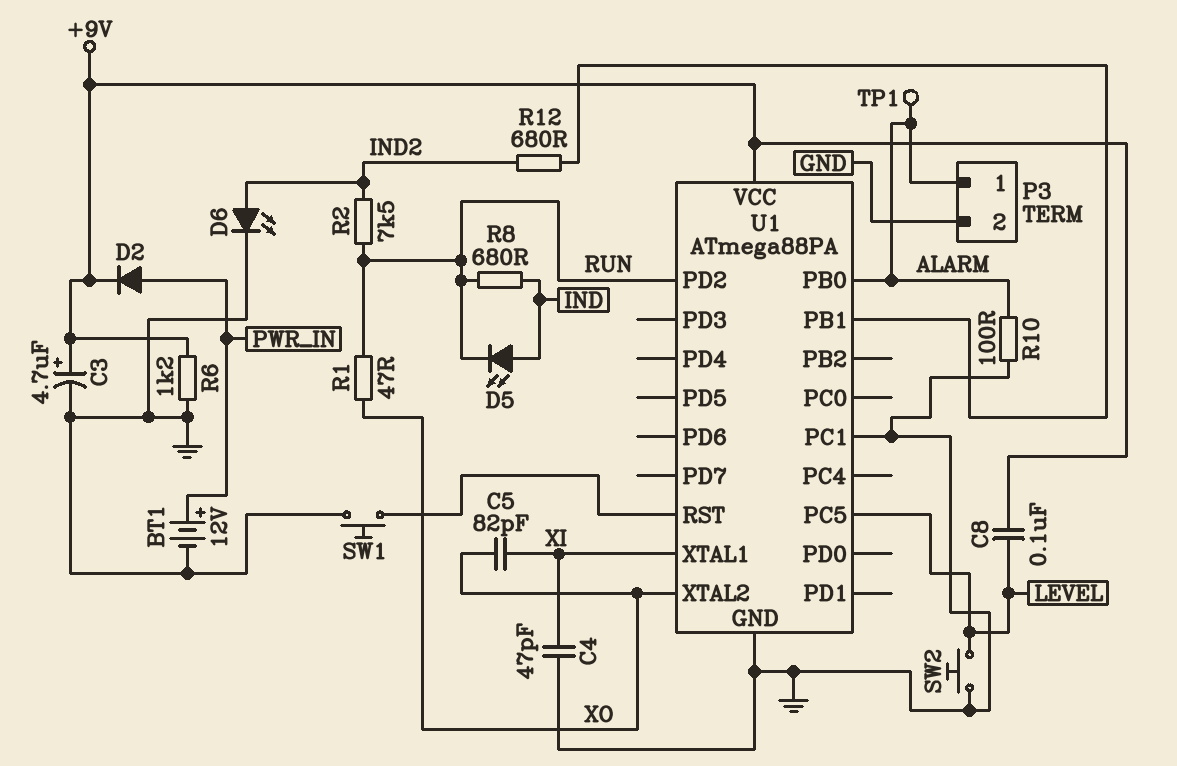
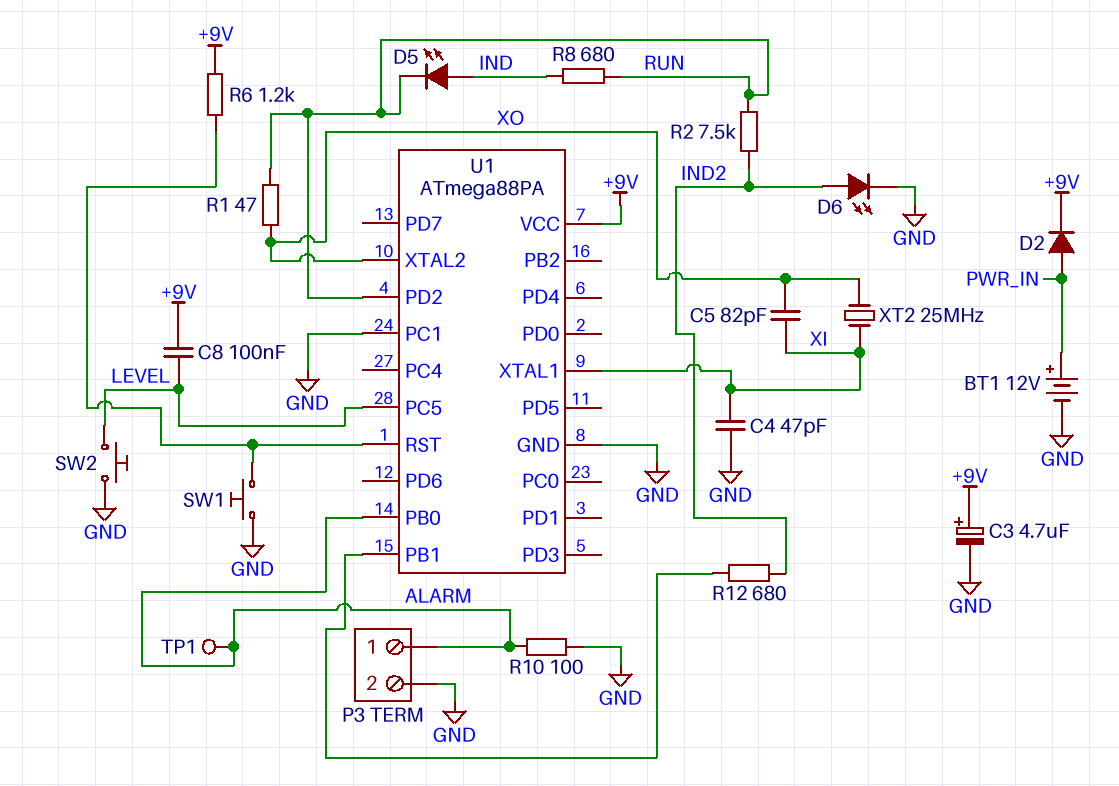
R6: 1.2k (+9V, GND) -> 1.2k (+9V, U1/RST)
XT2: none -> 25MHz (XI, XO)

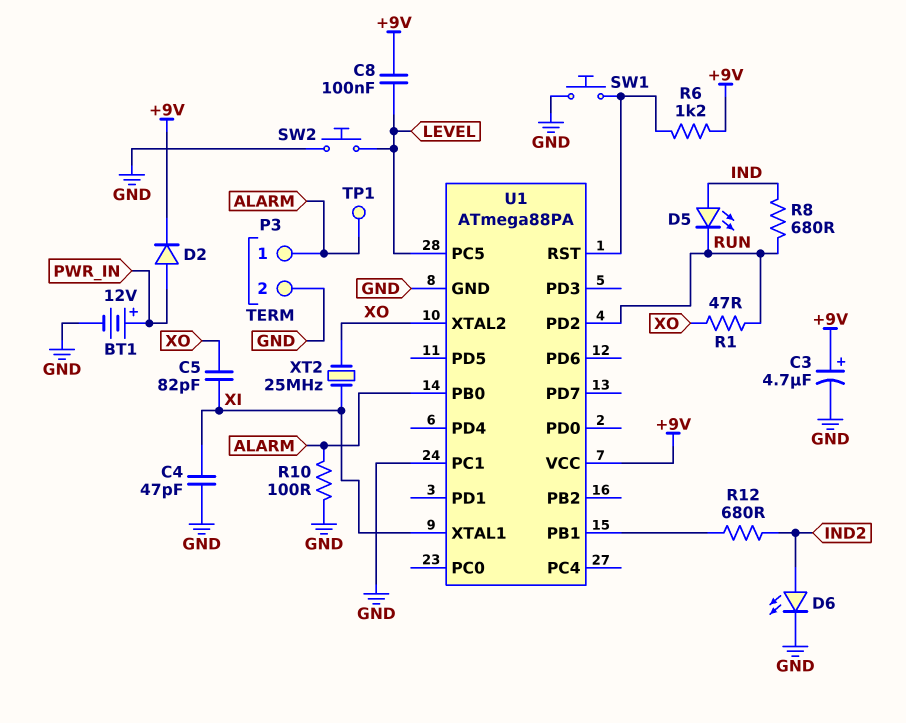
R2: 7.5k (IND2, RUN) -> none

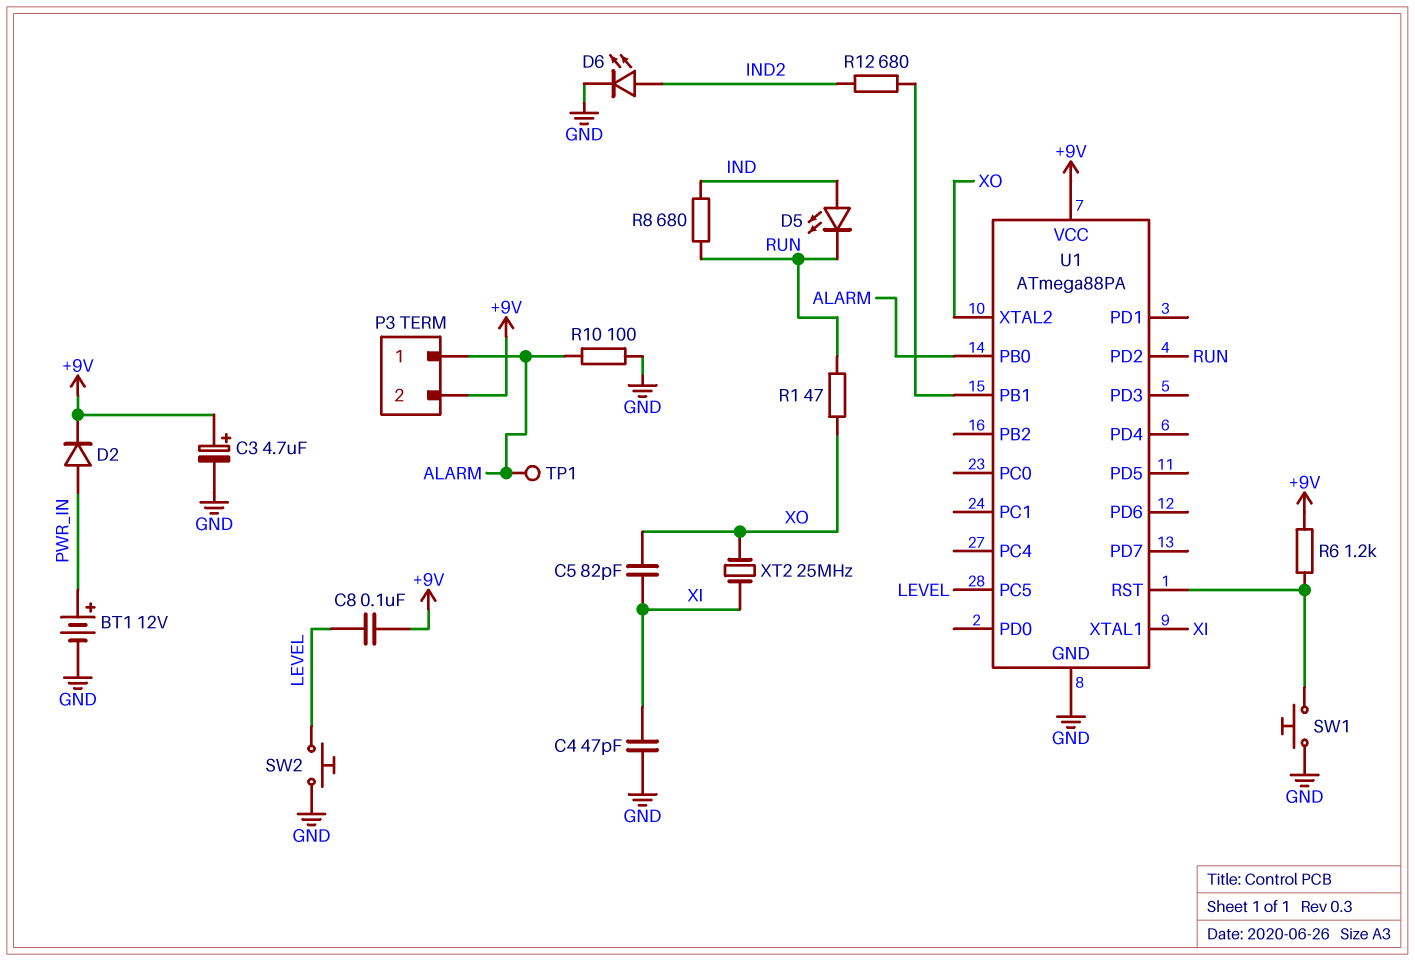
P3 pin 2: GND -> +9V
U1 pin PC1: GND -> none

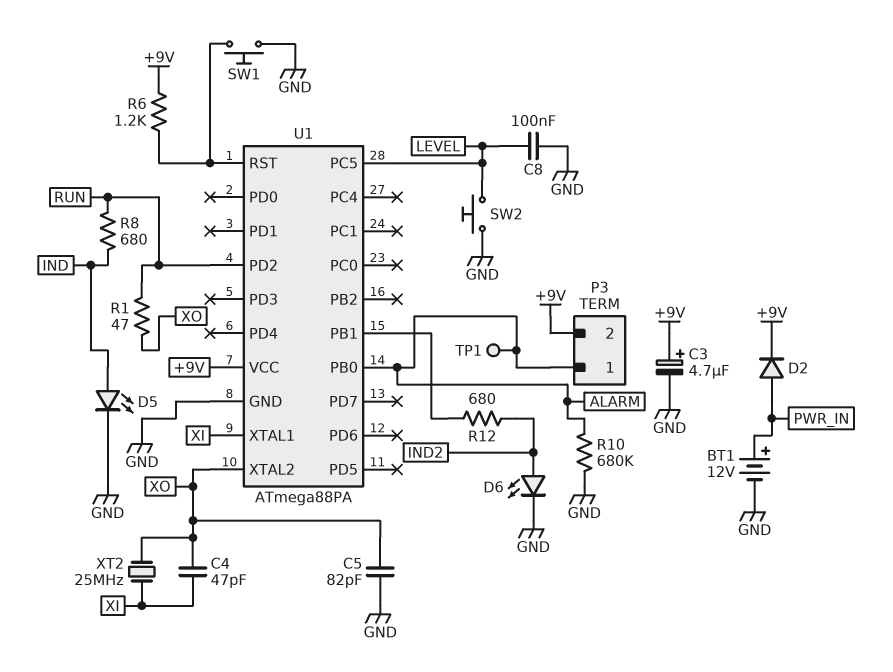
C4: 47pF (GND, XI) -> 47pF (XI, XO)
C5: 82pF (XI, XO) -> 82pF (GND, XO)
C8: 100nF (+9V, LEVEL) -> 100nF (GND, LEVEL)
D5: LED (A IND, K RUN) -> LED (A IND, K GND)
R10: 100 (ALARM, GND) -> 680k (ALARM, GND)

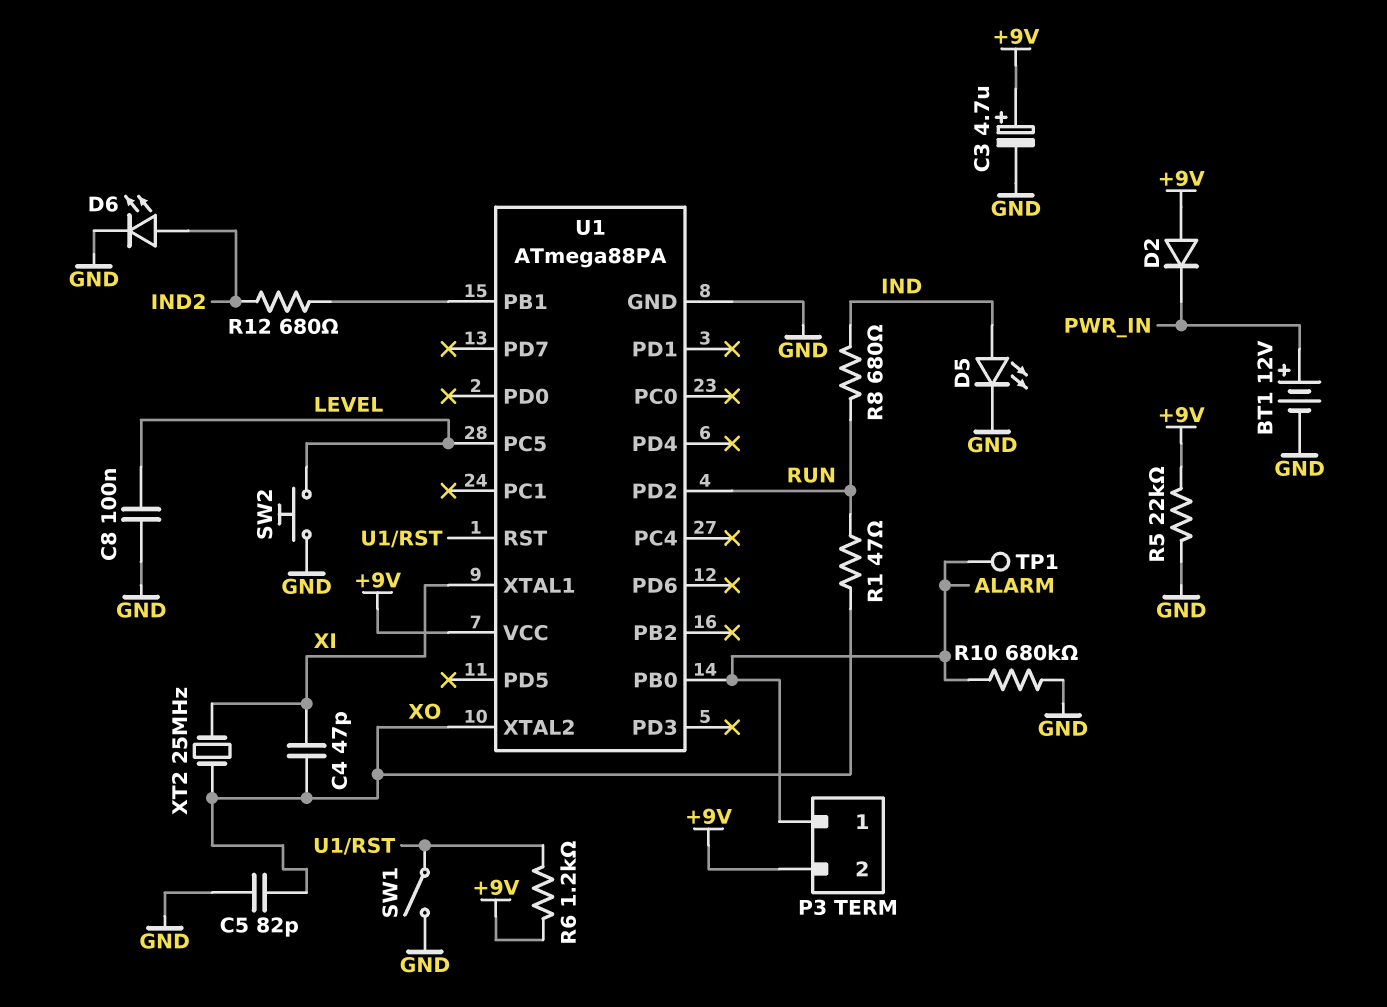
D2: diode (A PWR_IN, K +9V) -> diode (A +9V, K PWR_IN)
R5: none -> 22k (+9V, GND)
SW1: button (GND, U1/RST) -> switch (GND, U1/RST)

